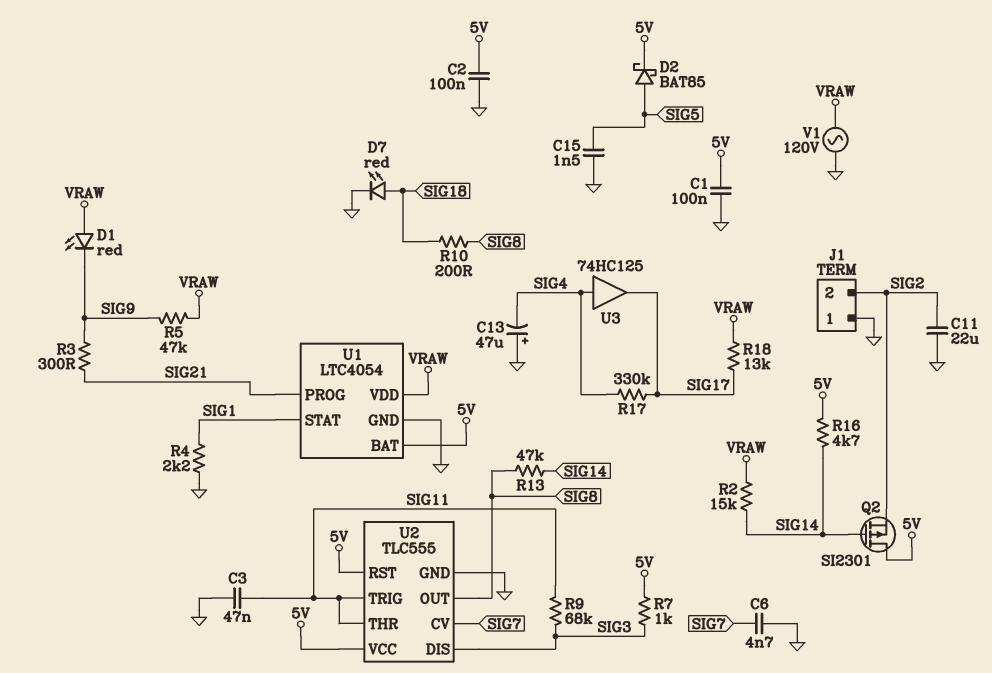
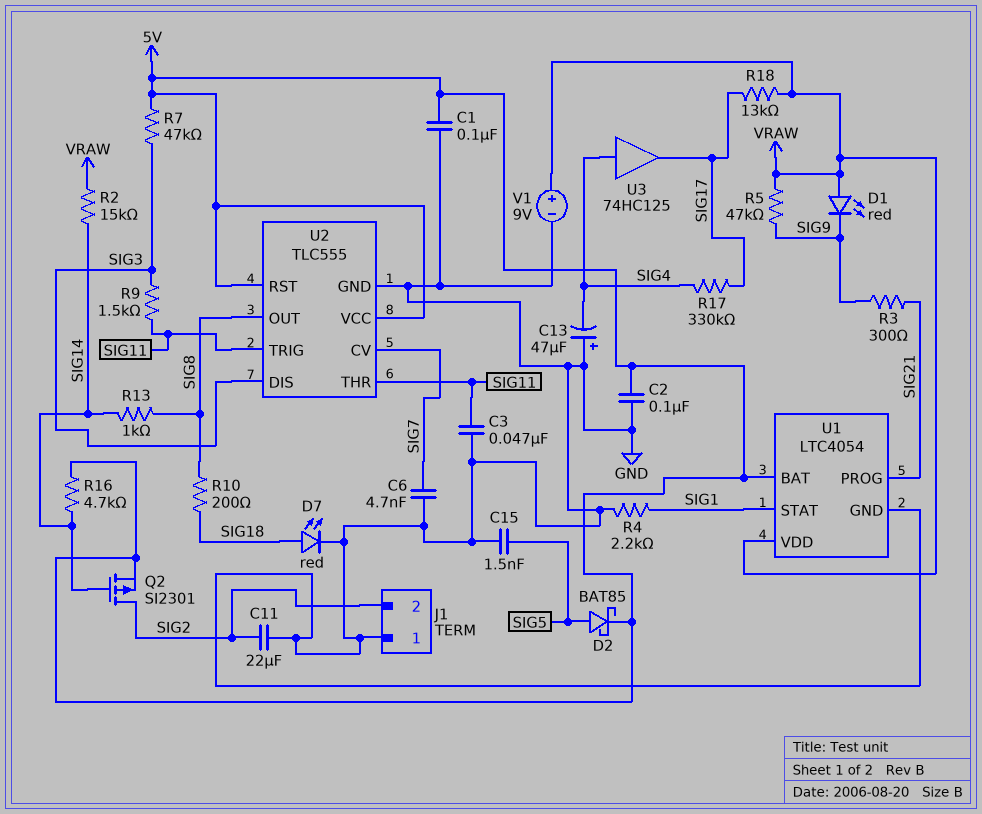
Q2: PMOS SI2301 (G SIG14, D 5V, S SIG2) -> PMOS SI2301 (G SIG14, D SIG2, S 5V)
R7: 1k (5V, SIG3) -> 47k (5V, SIG3)
R9: 68k (SIG3, SIG11) -> 1.5k (SIG3, SIG11)
R13: 47k (SIG8, SIG14) -> 1k (SIG8, SIG14)
V1: AC 120V (GND, VRAW) -> 9V (plus VRAW, minus GND)

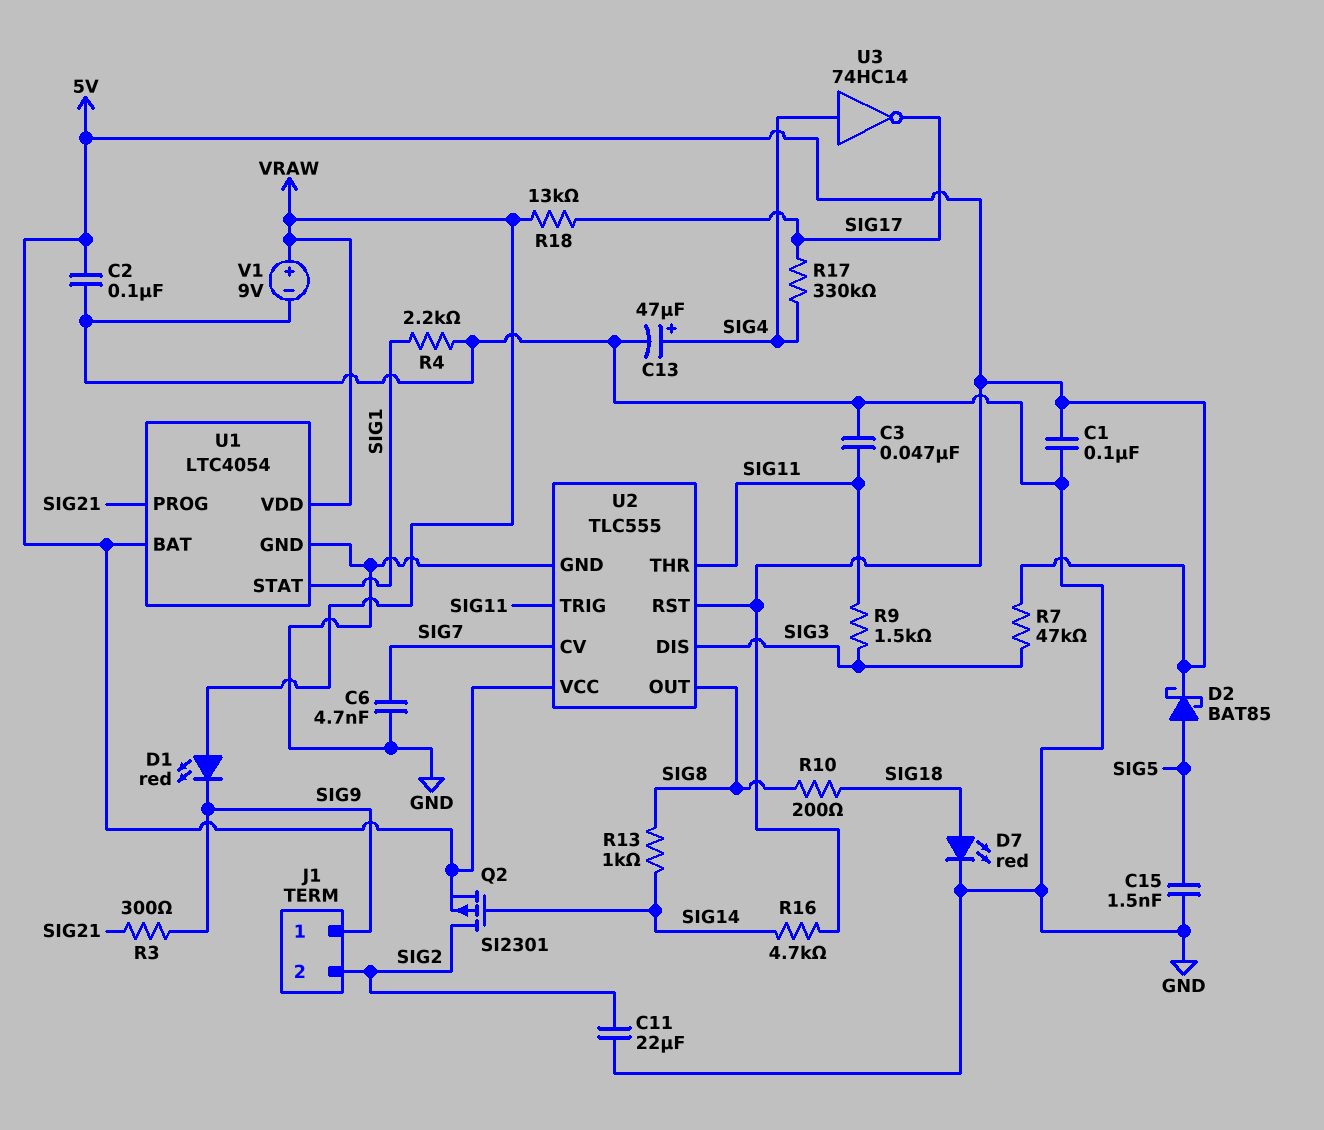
C13: 47uF (plus GND, minus SIG4) -> 47uF (plus SIG4, minus GND)
J1 pin 1: GND -> SIG9
R2: 15k (SIG14, VRAW) -> none
R5: 47k (SIG9, VRAW) -> none
U3: buffer 74HC125 (in SIG4, out SIG17) -> NOT 74HC14 (in SIG4, out SIG17)

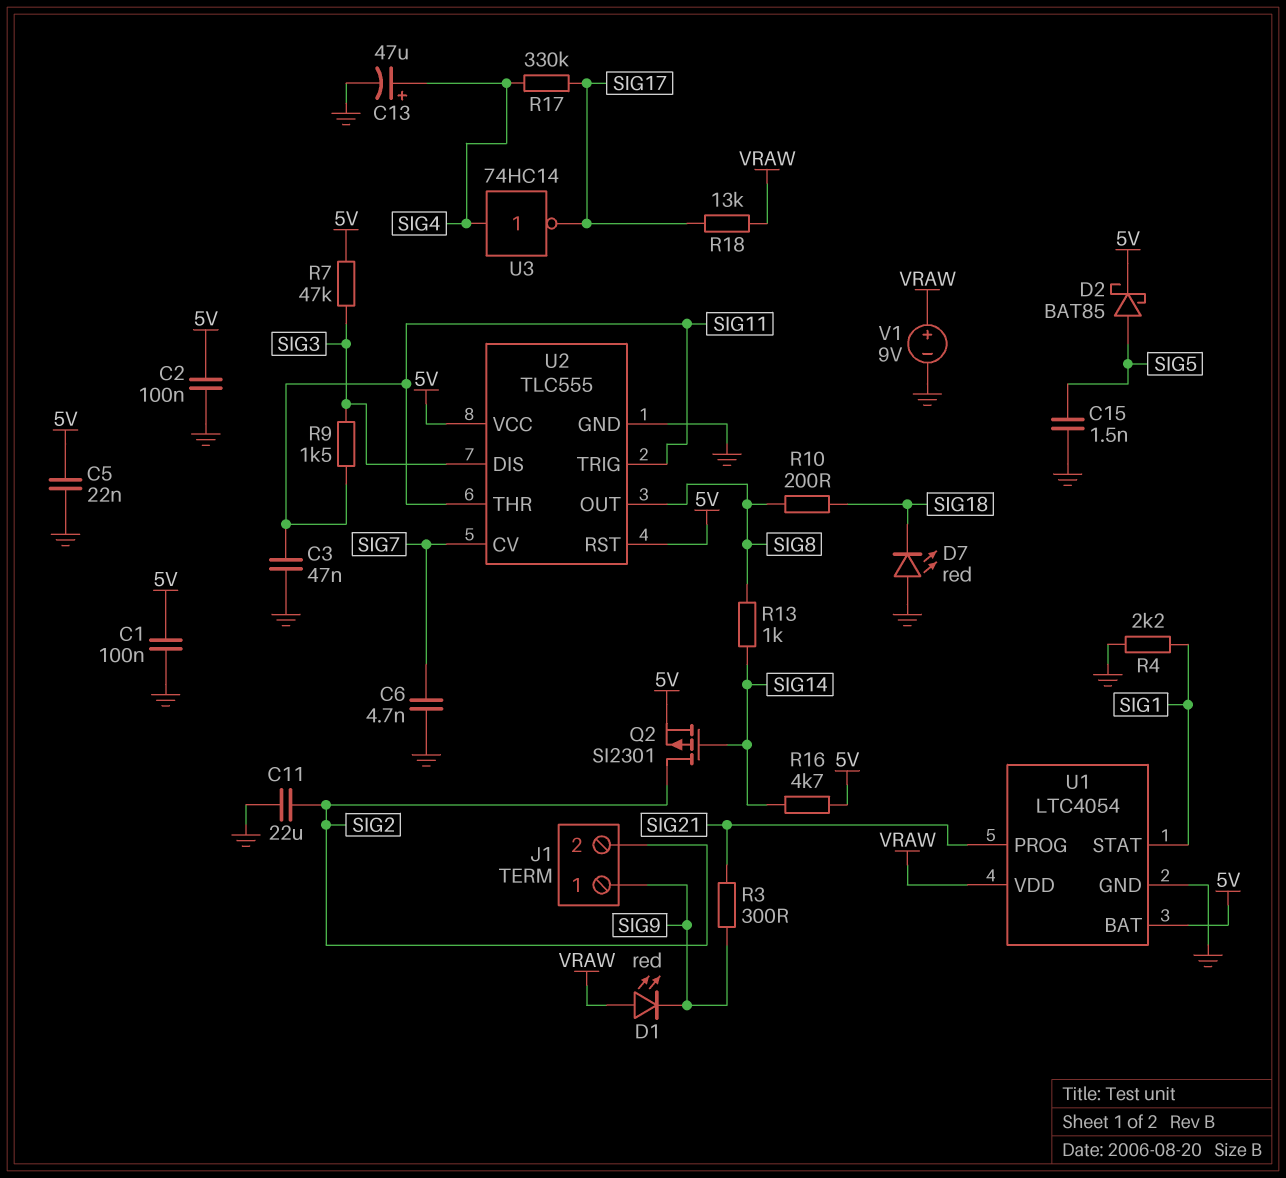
C5: none -> 22nF (5V, GND)
D7: LED red (A SIG18, K GND) -> LED red (A GND, K SIG18)

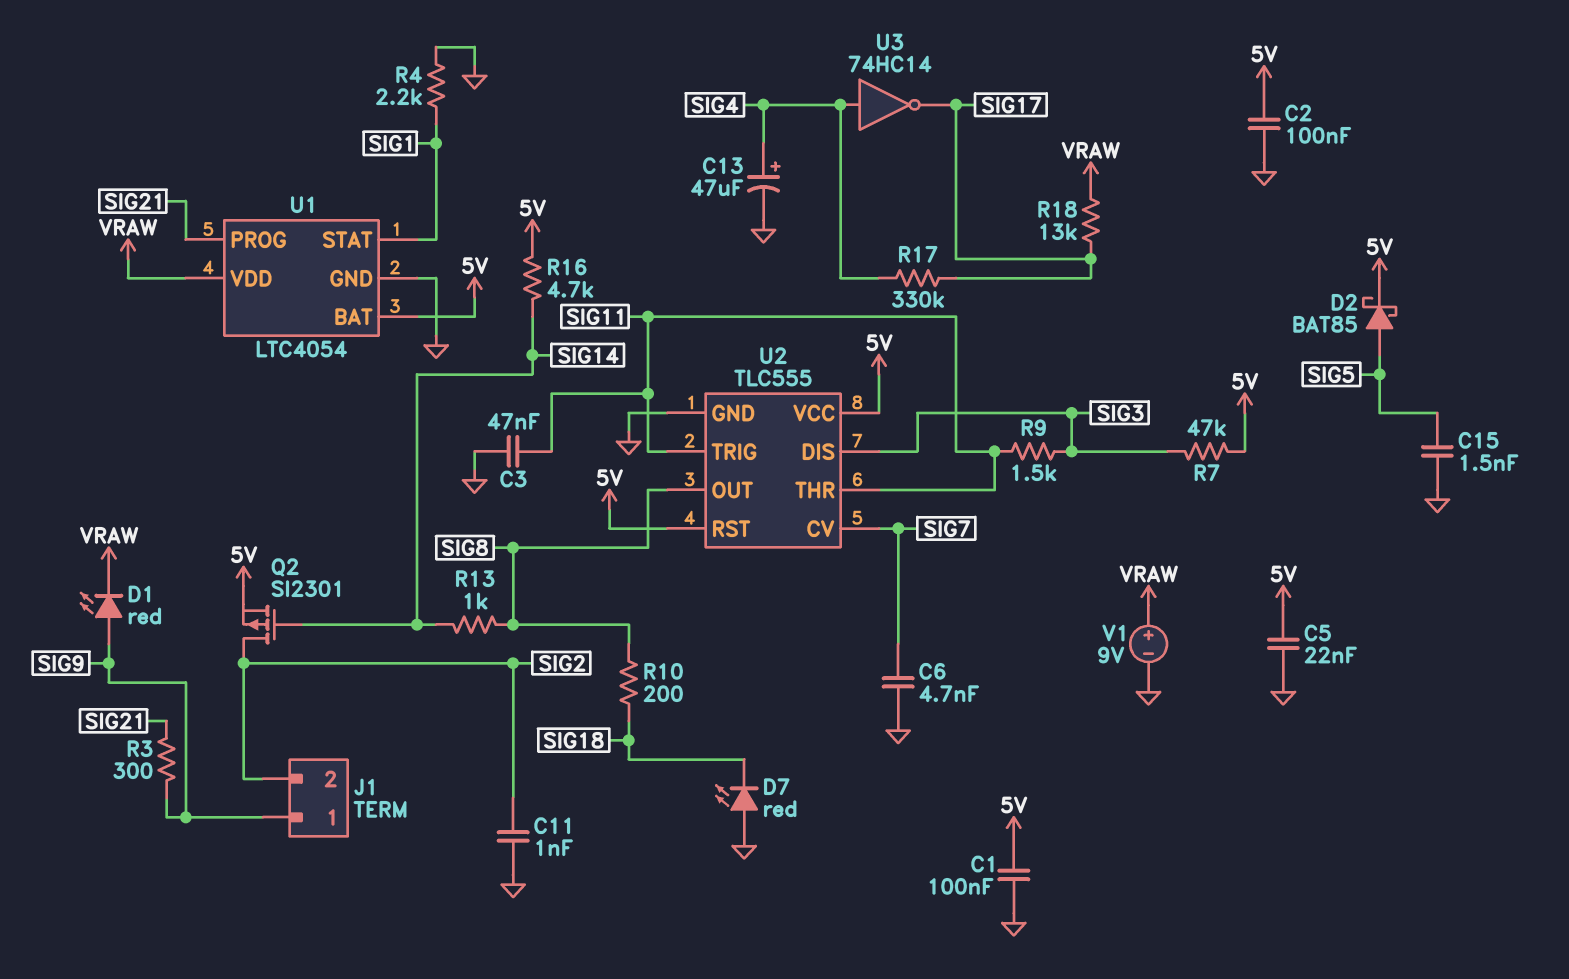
C11: 22uF (GND, SIG2) -> 1nF (GND, SIG2)
D1: LED red (A VRAW, K SIG9) -> LED red (A SIG9, K VRAW)

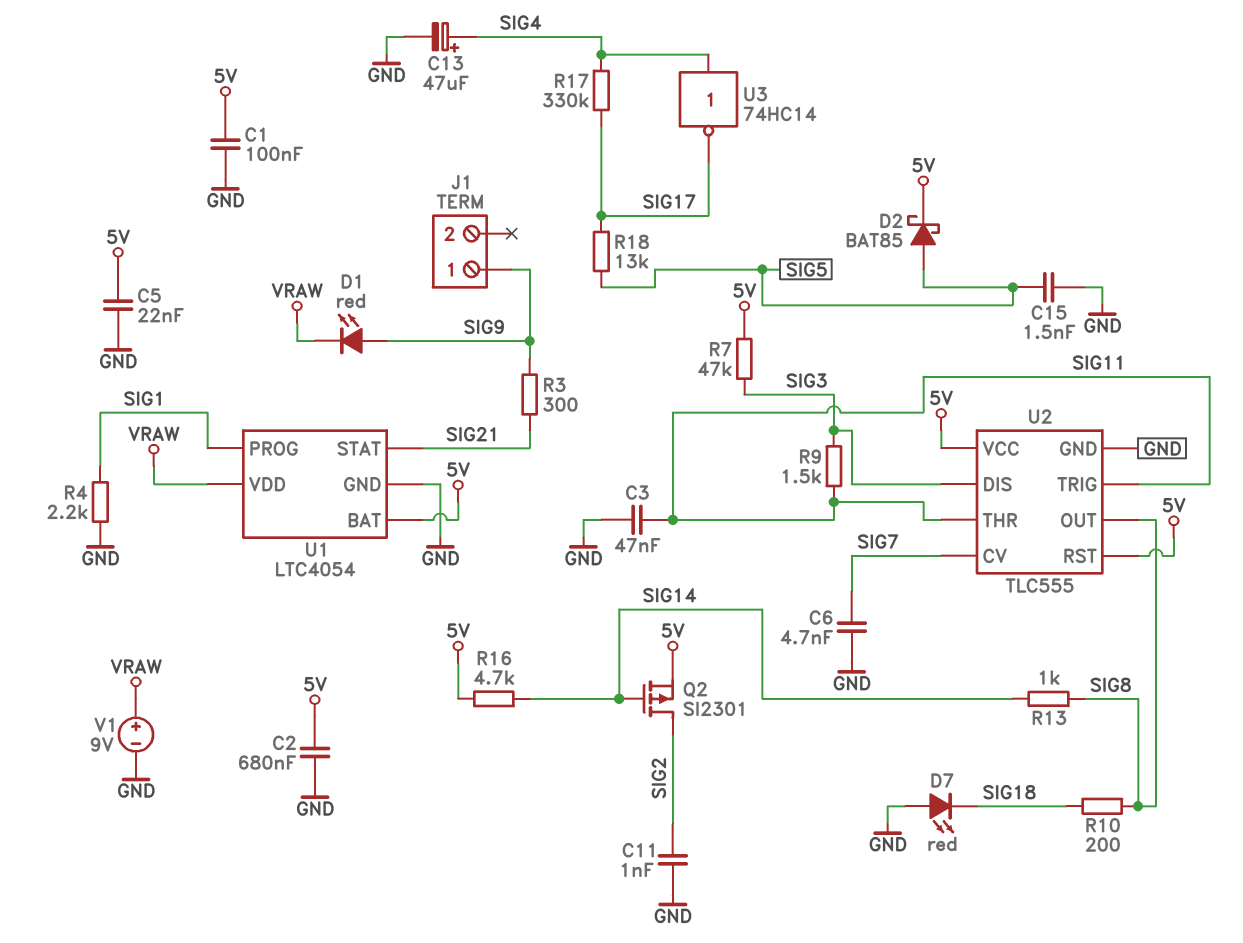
C2: 100nF (5V, GND) -> 680nF (5V, GND)
J1 pin 2: SIG2 -> none
R18: 13k (SIG17, VRAW) -> 13k (SIG5, SIG17)
U1 pin PROG: SIG21 -> SIG1
U1 pin STAT: SIG1 -> SIG21

